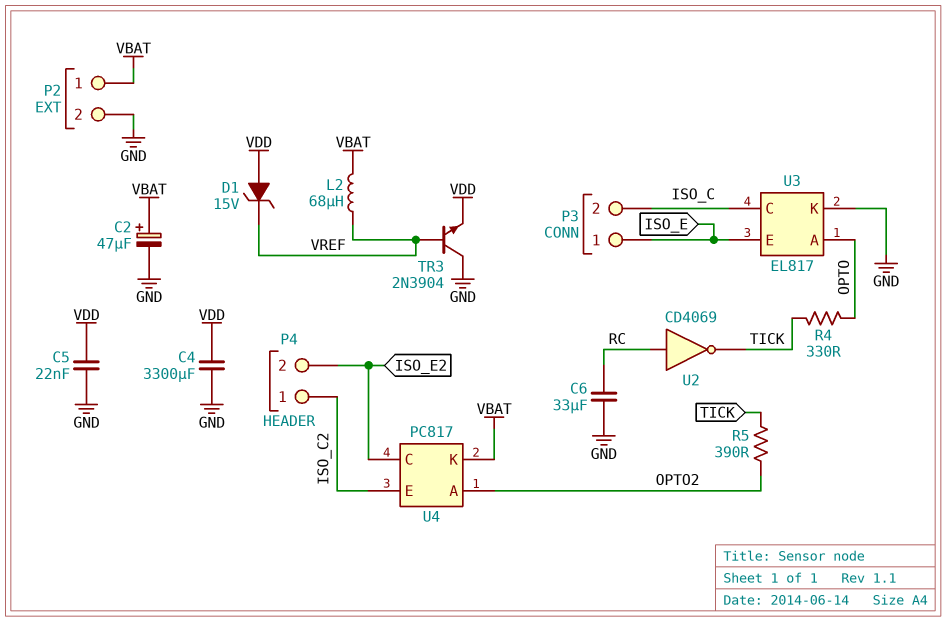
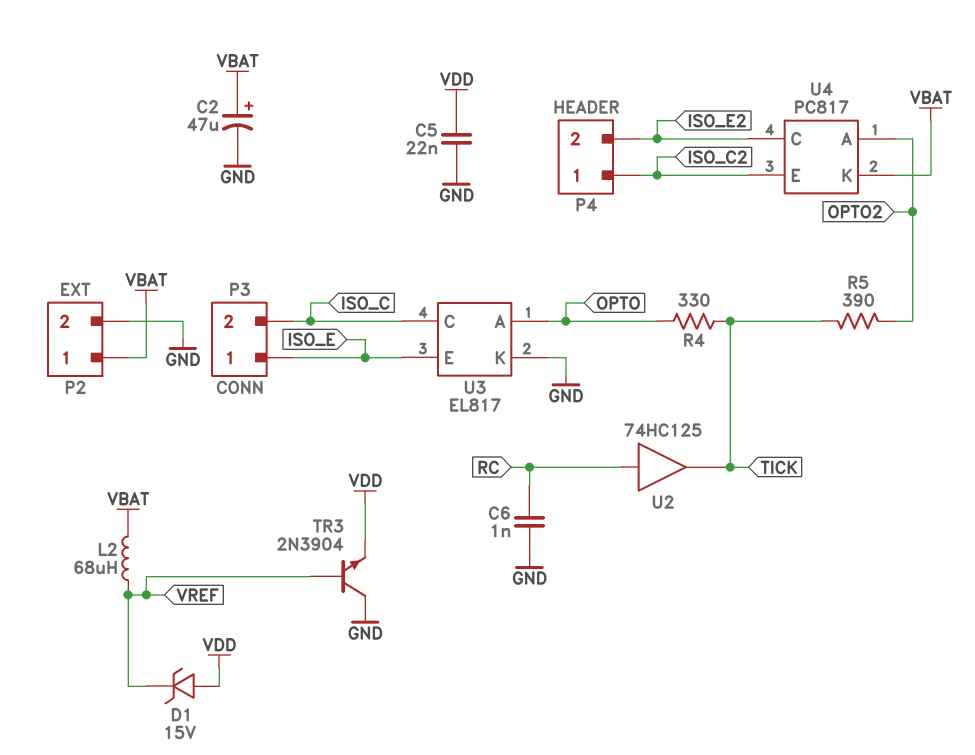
C4: 3300uF (GND, VDD) -> none
C6: 33uF (GND, RC) -> 1nF (GND, RC)
U2: NOT CD4069 (in RC, out TICK) -> buffer 74HC125 (in RC, out TICK)

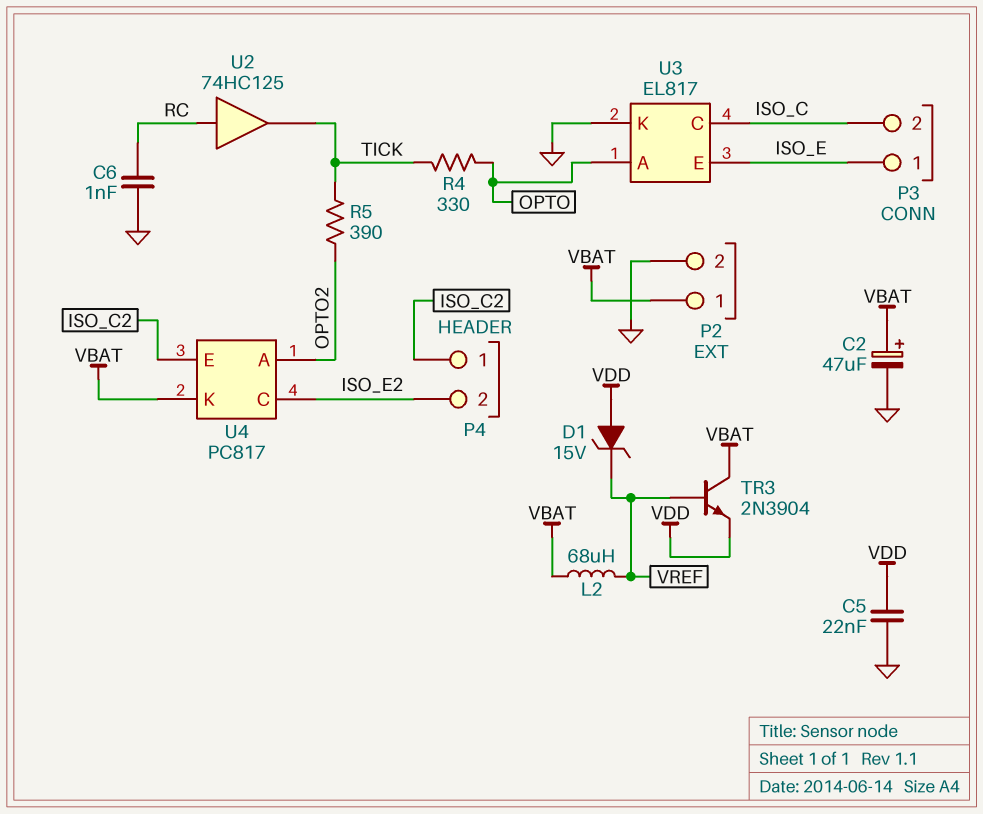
TR3: NPN 2N3904 (B VREF, C GND, E VDD) -> NPN 2N3904 (B VREF, C VBAT, E VDD)

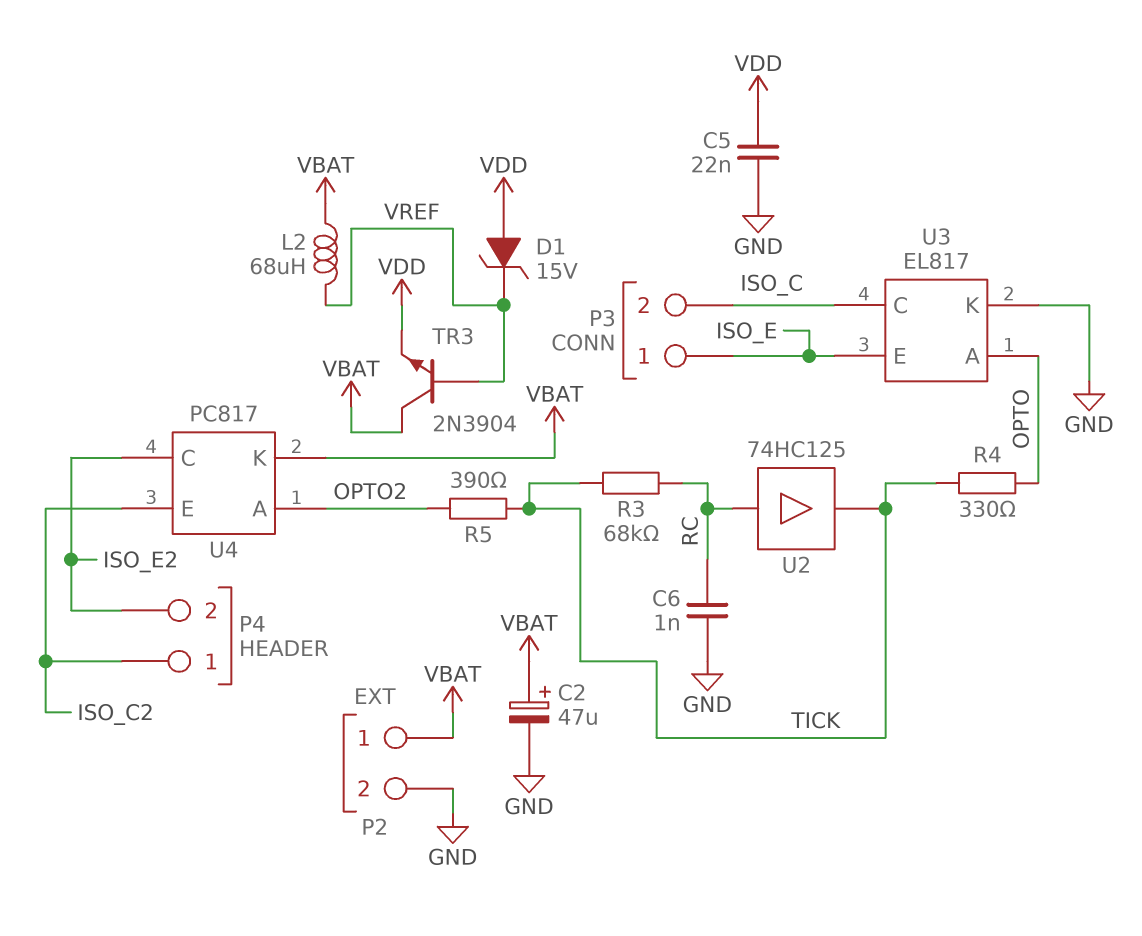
R3: none -> 68k (RC, TICK)

